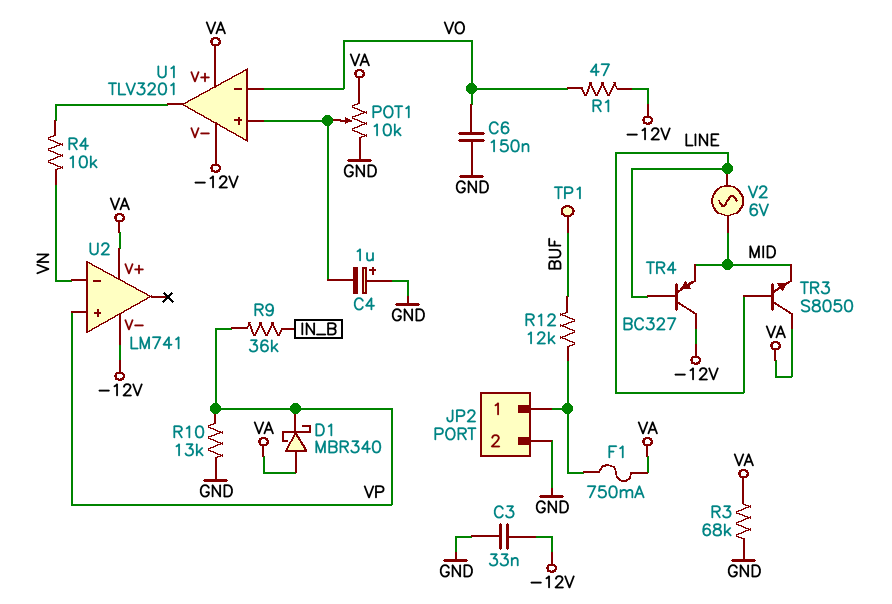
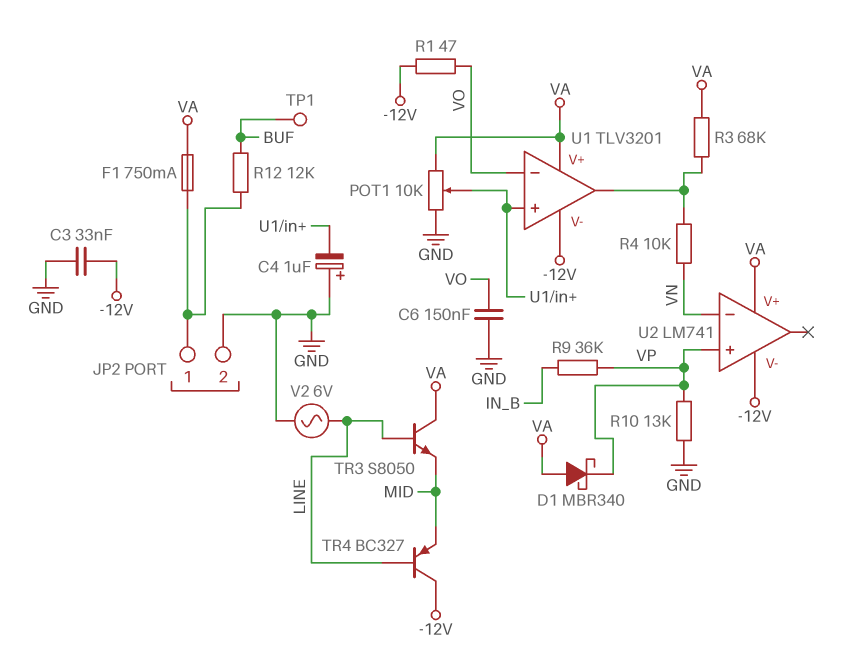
R3: 68k (GND, VA) -> 68k (U1/out, VA)
V2: AC 6V (LINE, MID) -> AC 6V (GND, LINE)

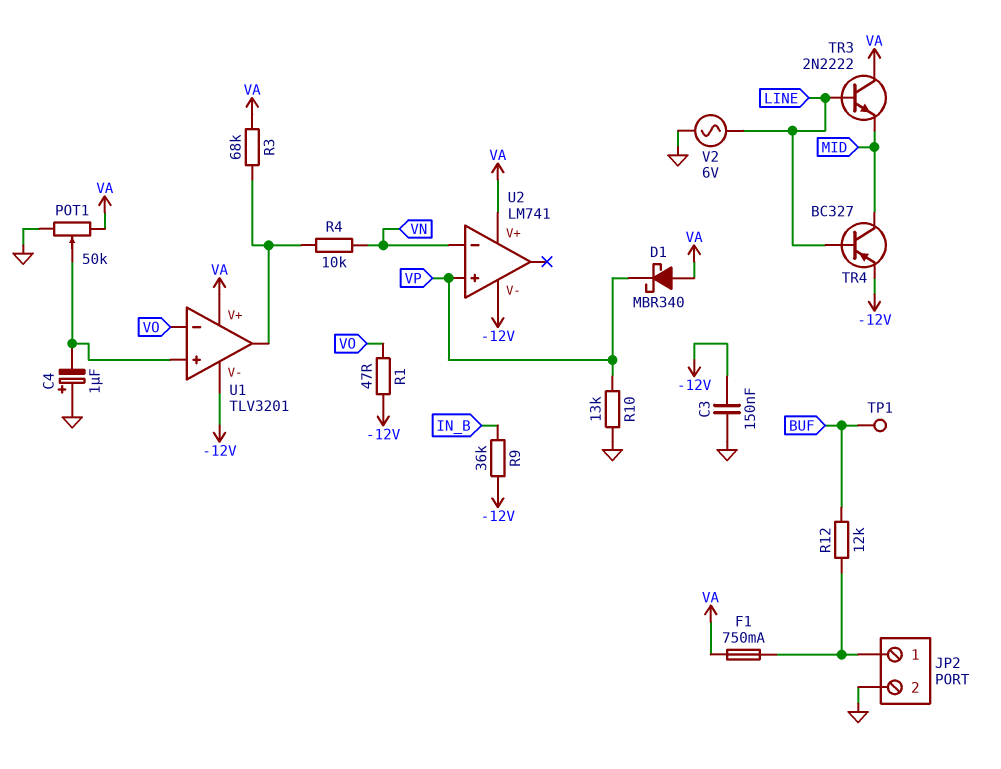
C3: 33nF (-12V, GND) -> 150nF (-12V, GND)
C6: 150nF (GND, VO) -> none
POT1: 10k (GND, VA, wiper U1/in+) -> 50k (GND, VA, wiper U1/in+)
R9: 36k (IN_B, VP) -> 36k (-12V, IN_B)
TR3: NPN S8050 (B LINE, C VA, E MID) -> NPN 2N2222 (B LINE, C VA, E MID)
TR4: PNP BC327 (B LINE, C -12V, E MID) -> PNP BC327 (B LINE, C MID, E -12V)

